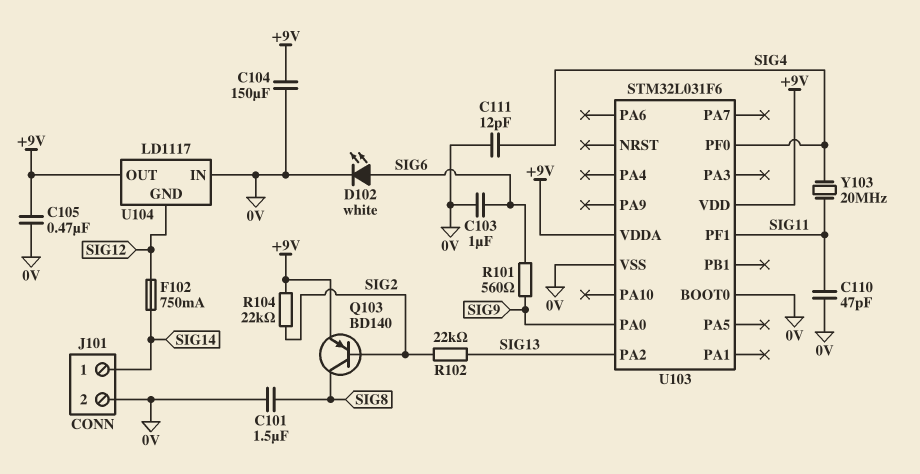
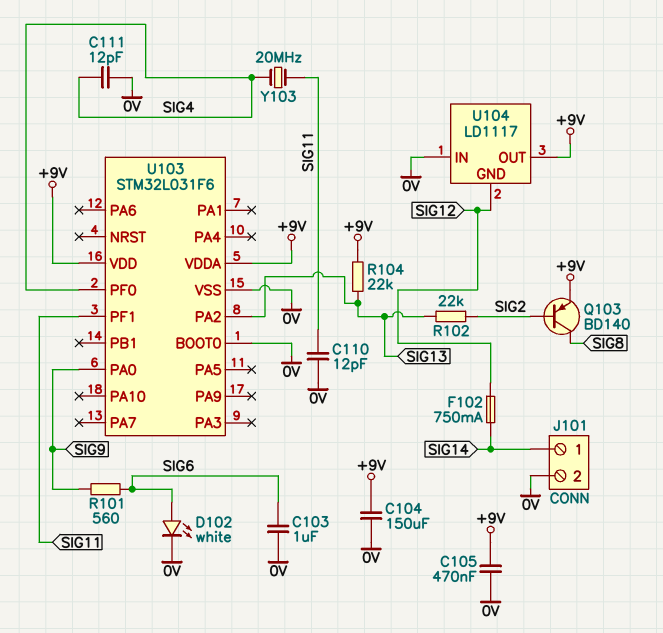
C101: 1.5uF (0V, SIG8) -> none
C110: 47pF (0V, SIG11) -> 12pF (0V, SIG11)
R104: 22k (+9V, SIG2) -> 22k (+9V, SIG13)

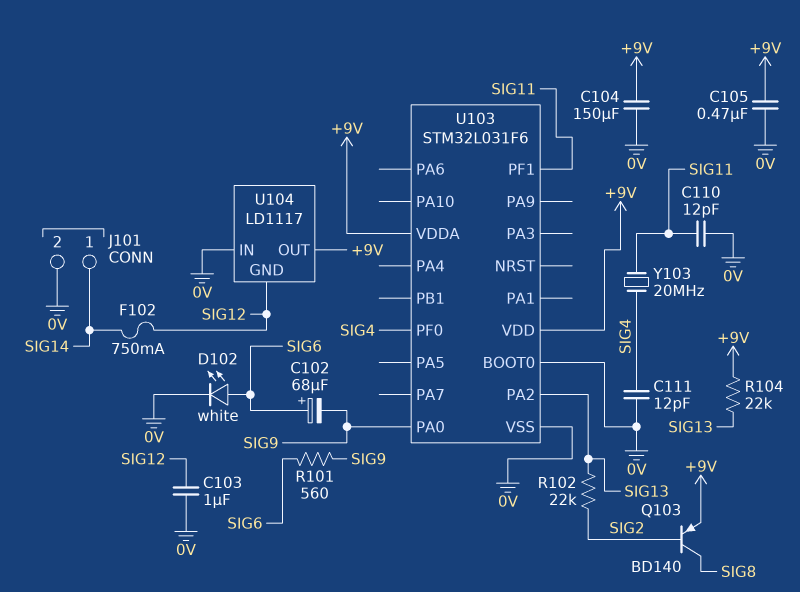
C102: none -> 68uF (plus SIG6, minus SIG9)
C103: 1uF (0V, SIG6) -> 1uF (0V, SIG12)

